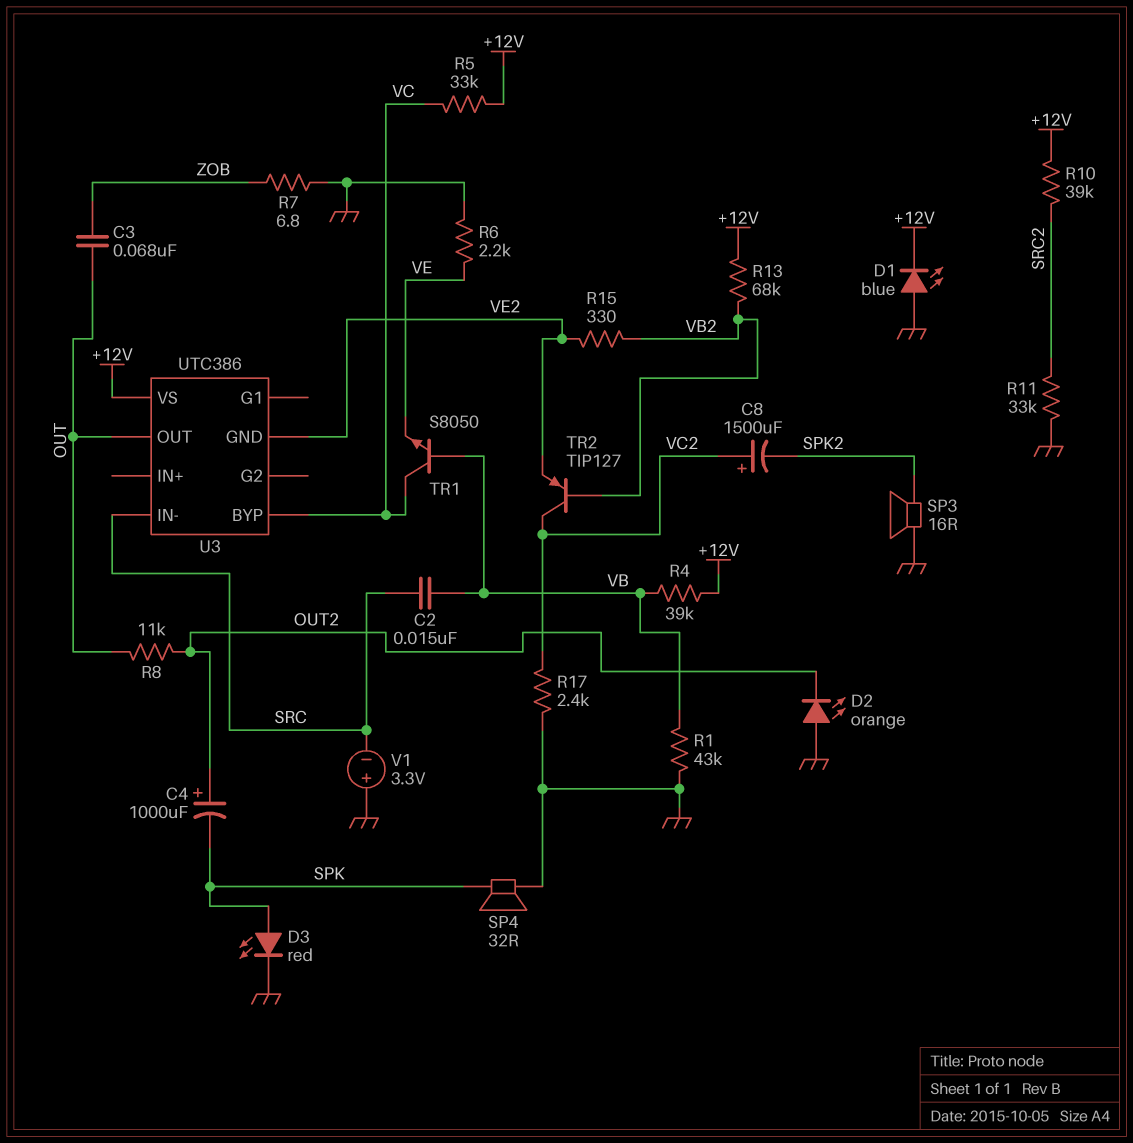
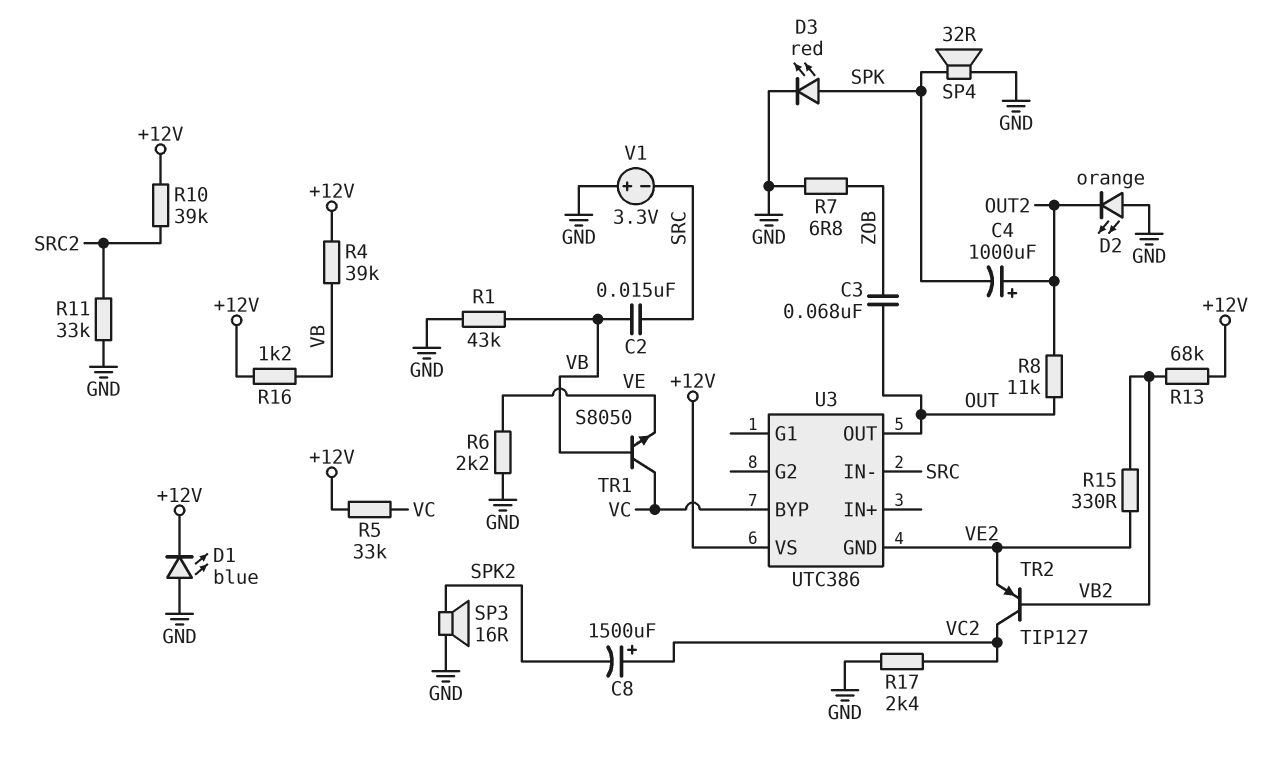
R16: none -> 1.2k (+12V, VB)

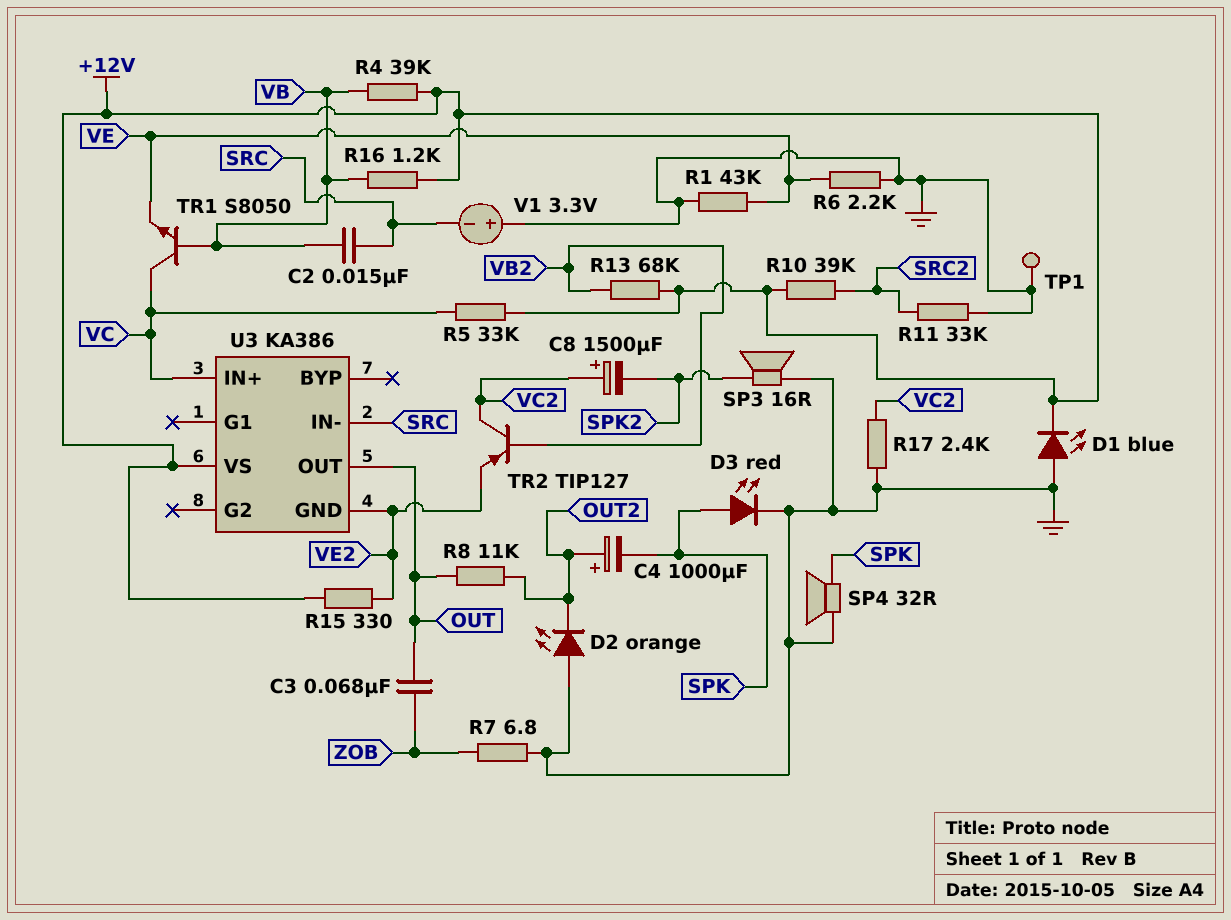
R1: 43k (GND, VB) -> 43k (GND, VE)
R15: 330 (VB2, VE2) -> 330 (+12V, VE2)
TP1: none -> test point (GND)
U3: UTC386 -> KA386
U3 pin BYP: VC -> none
U3 pin IN+: none -> VC

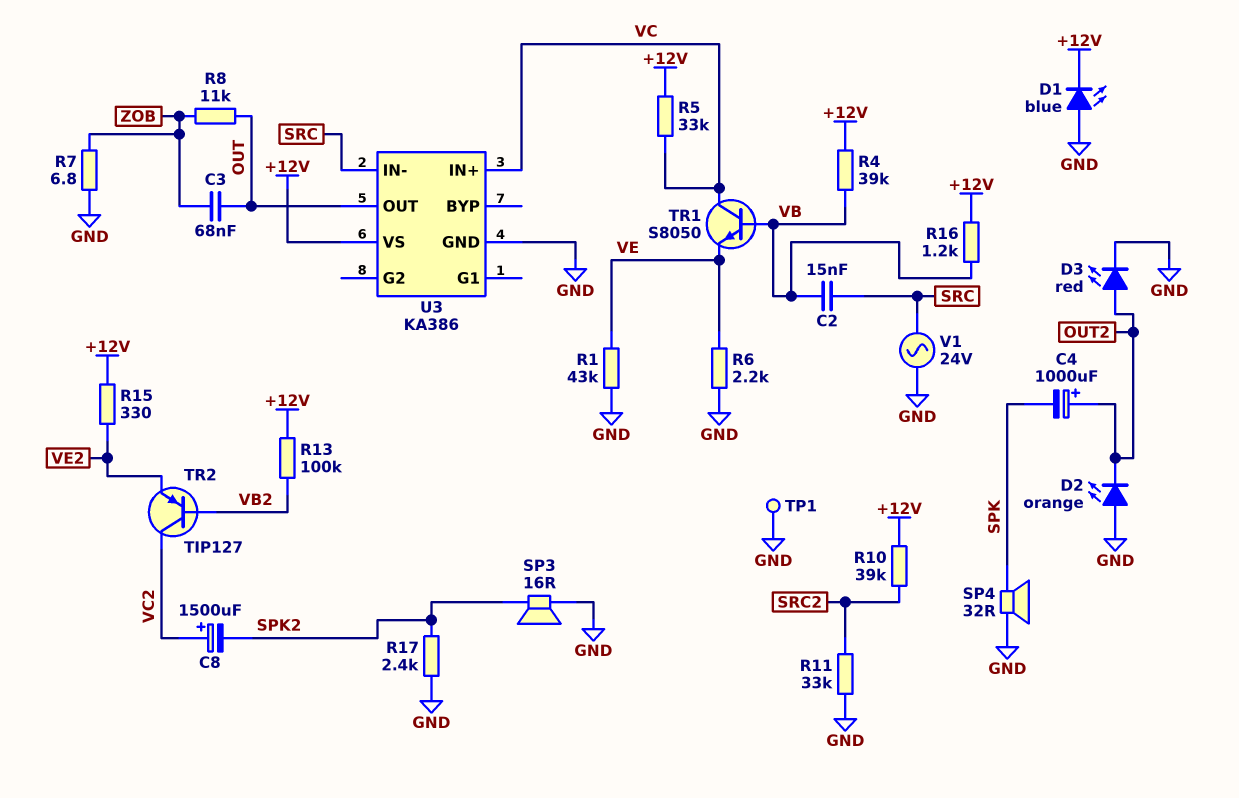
D3: LED red (A SPK, K GND) -> LED red (A OUT2, K GND)
R8: 11k (OUT, OUT2) -> 11k (OUT, ZOB)
R13: 68k (+12V, VB2) -> 100k (+12V, VB2)
R17: 2.4k (GND, VC2) -> 2.4k (GND, SPK2)
U3 pin GND: VE2 -> GND
V1: 3.3V (plus GND, minus SRC) -> AC 24V (GND, SRC)

